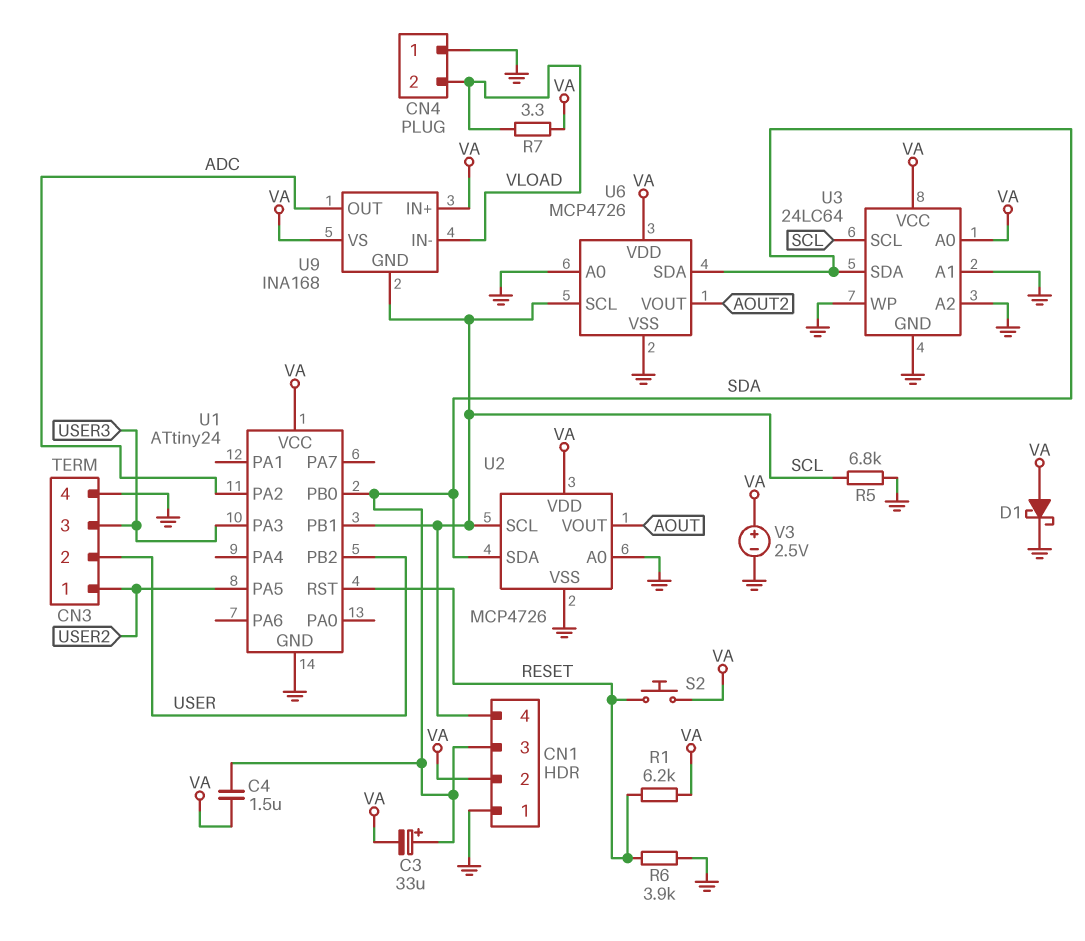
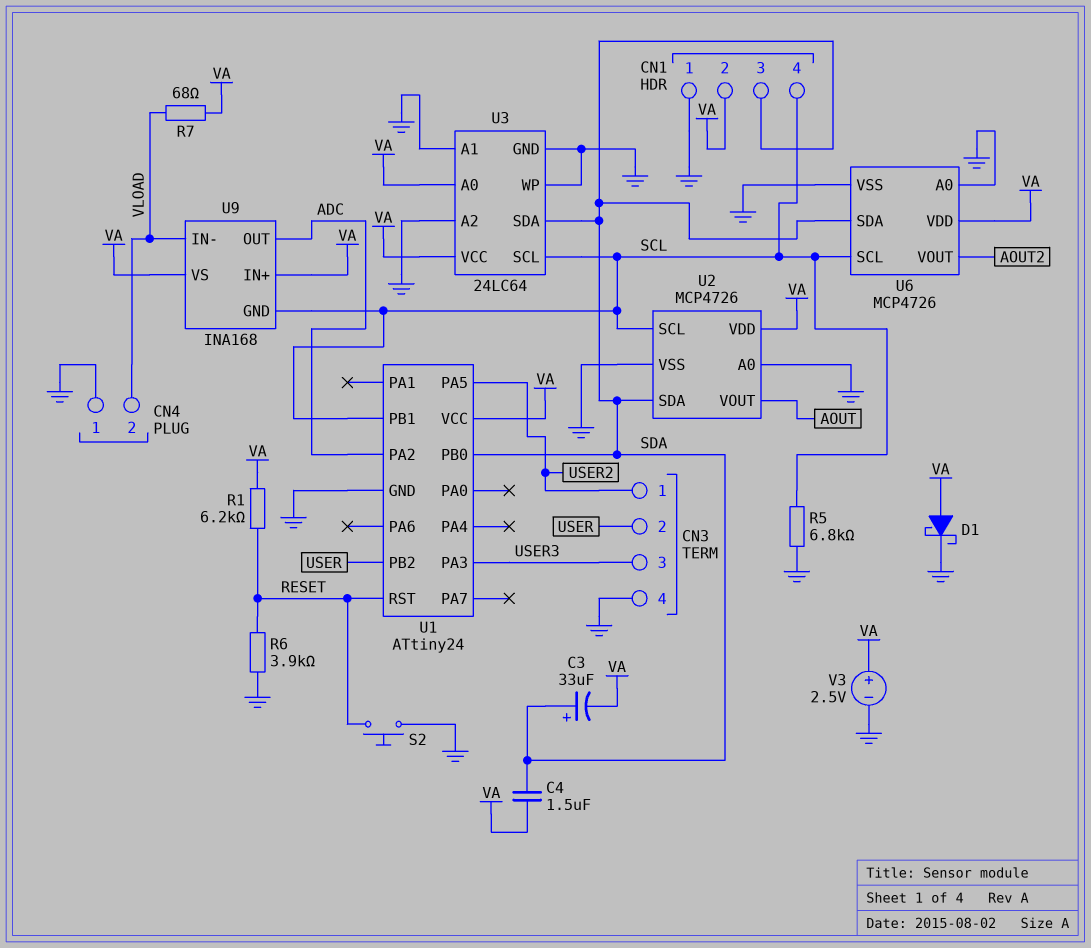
R7: 3.3 (VA, VLOAD) -> 68 (VA, VLOAD)
S2: button (RESET, VA) -> button (GND, RESET)

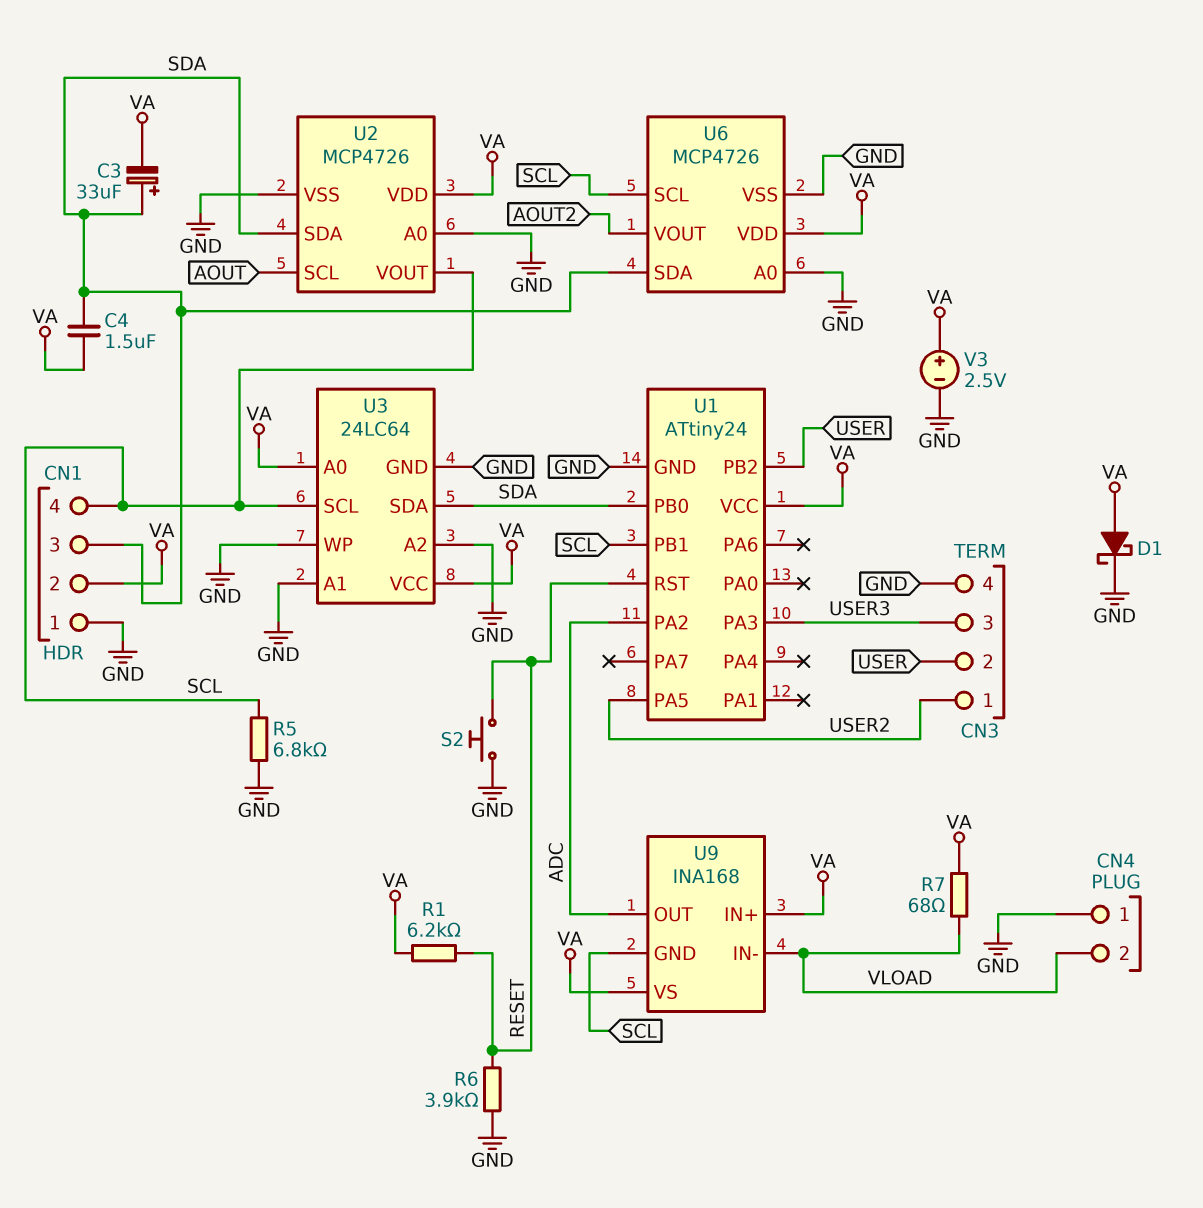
U2 pin SCL: SCL -> AOUT
U2 pin VOUT: AOUT -> SCL

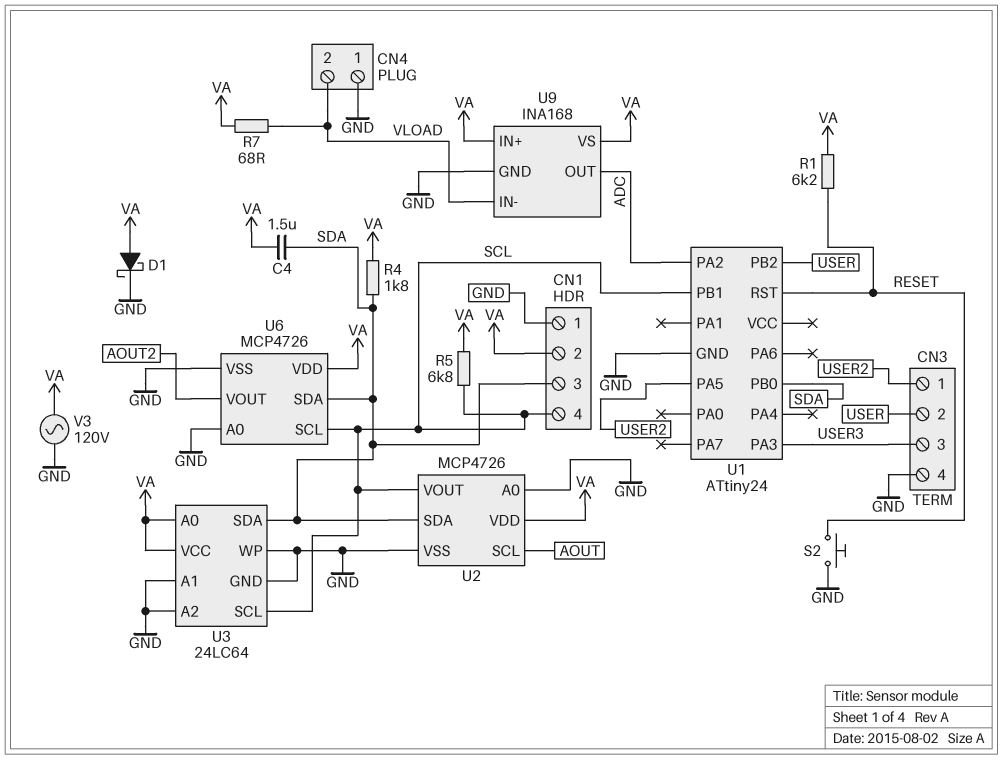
C3: 33uF (plus SDA, minus VA) -> none
R4: none -> 1.8k (SDA, VA)
R5: 6.8k (GND, SCL) -> 6.8k (SCL, VA)
R6: 3.9k (GND, RESET) -> none
U1 pin VCC: VA -> none
U9 pin GND: SCL -> GND
V3: 2.5V (plus VA, minus GND) -> AC 120V (GND, VA)

